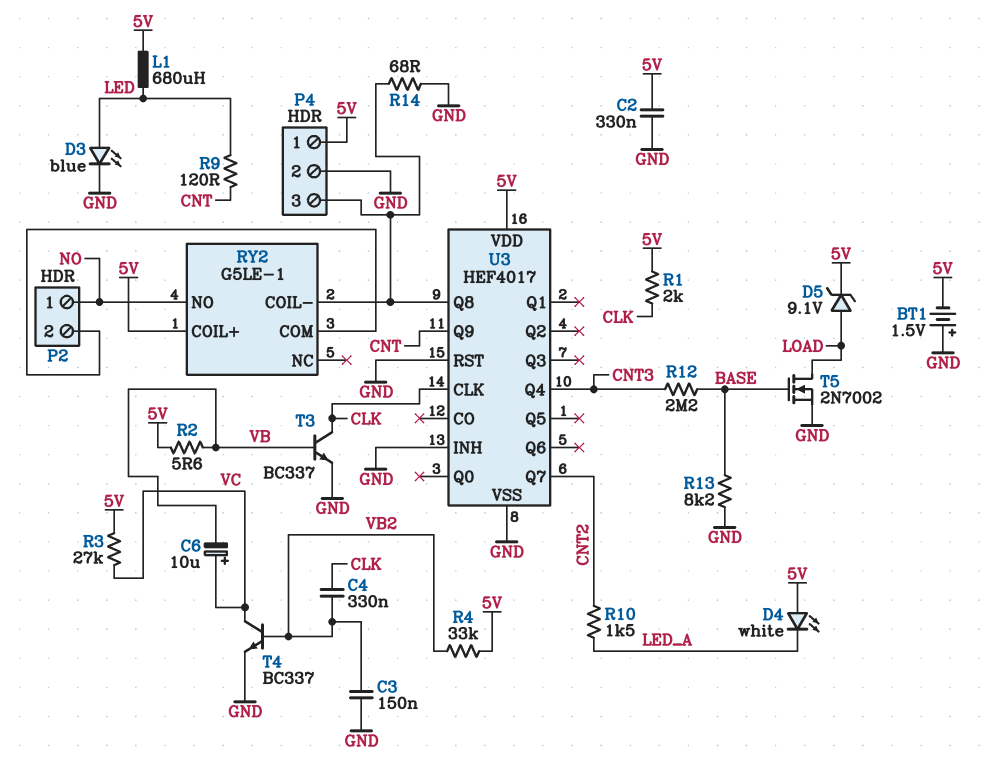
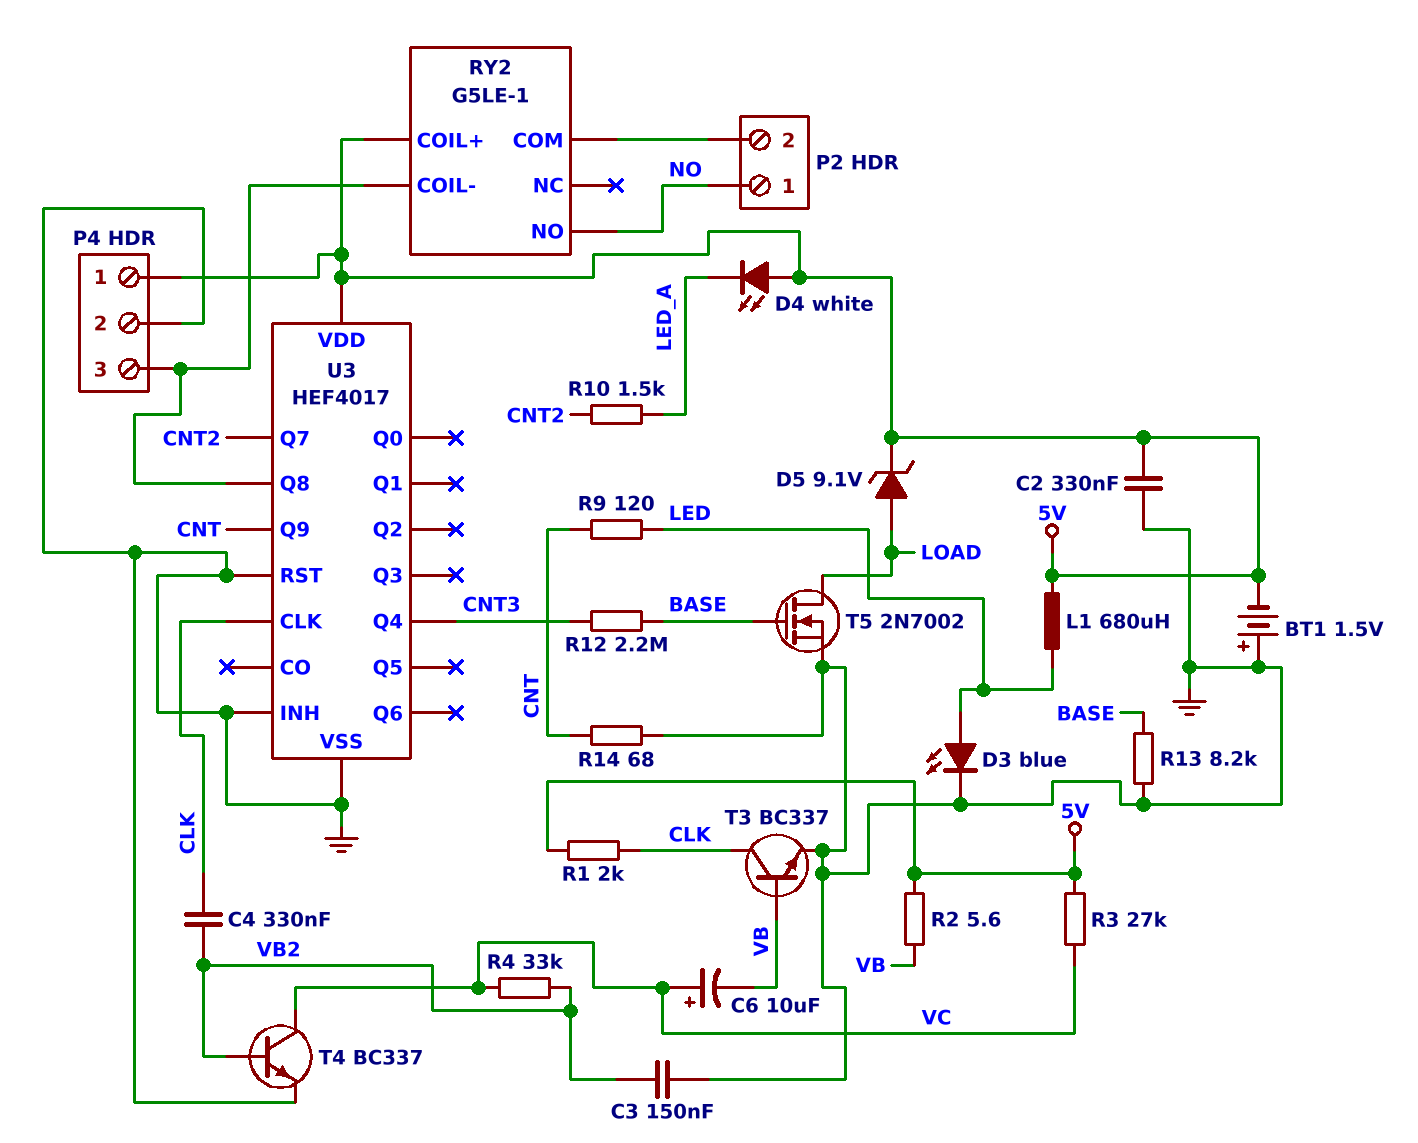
R4: 33k (5V, VB2) -> 33k (VB2, VC)
R14: 68 (GND, P4/3) -> 68 (CNT, GND)

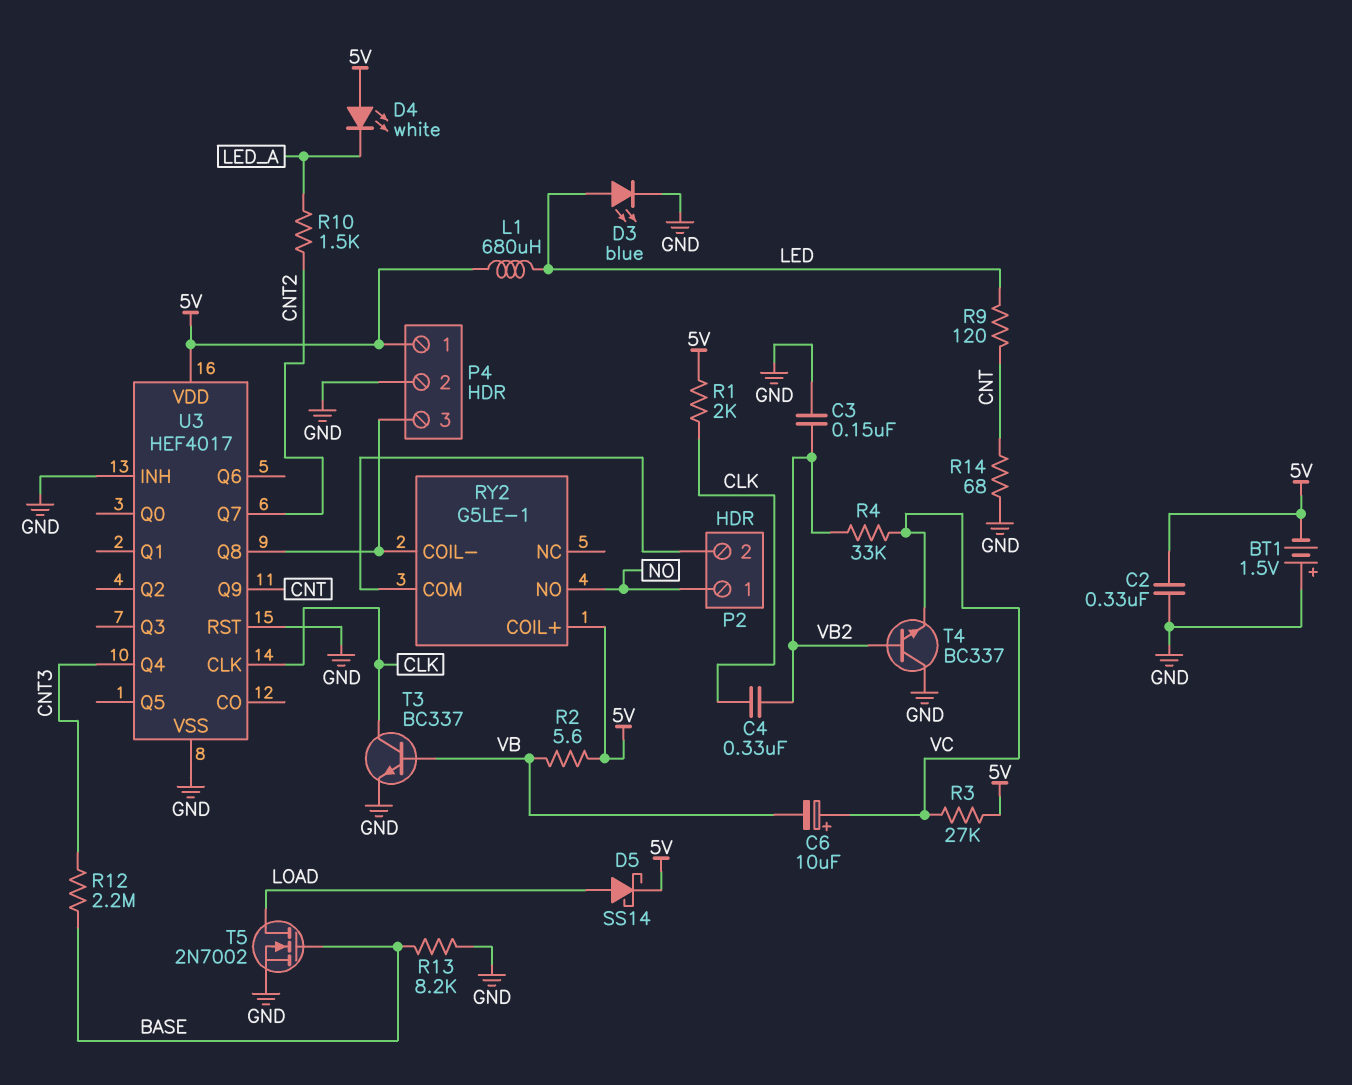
D5: zener 9.1V (A LOAD, K 5V) -> schottky SS14 (A LOAD, K 5V)
T4: NPN BC337 (B VB2, C VC, E GND) -> NPN BC337 (B VB2, C GND, E VC)

